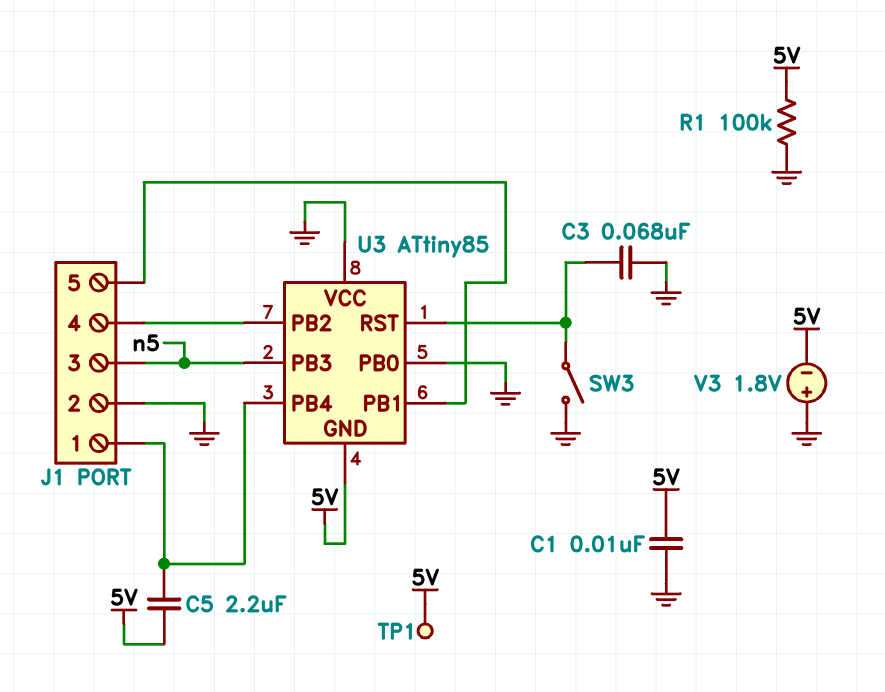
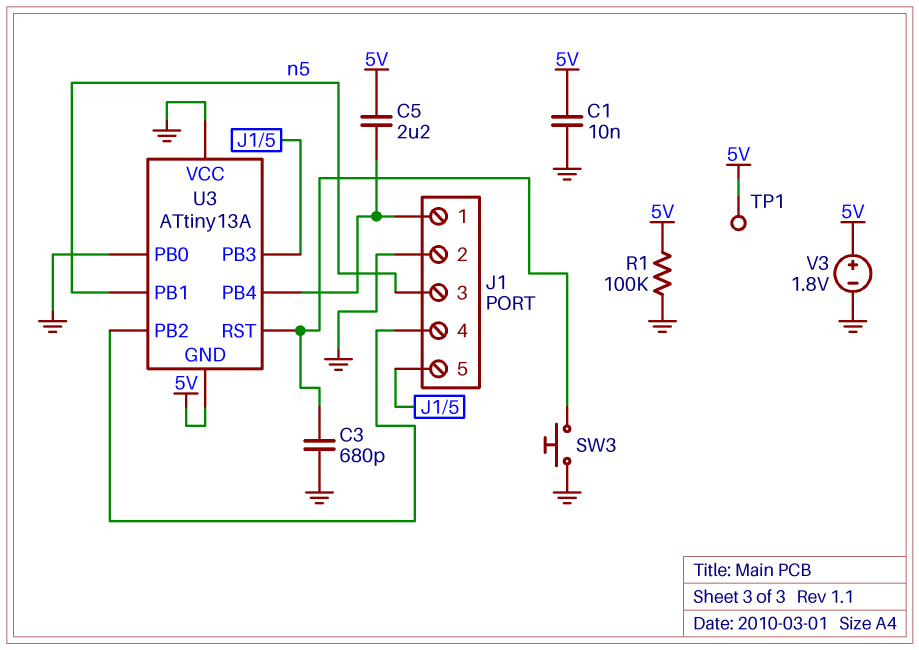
C3: 68nF (GND, U3/RST) -> 680pF (GND, U3/RST)
SW3: switch (GND, U3/RST) -> button (GND, U3/RST)
U3: ATtiny85 -> ATtiny13A
U3 pin PB1: J1/5 -> n5
U3 pin PB3: n5 -> J1/5
V3: 1.8V (plus GND, minus 5V) -> 1.8V (plus 5V, minus GND)

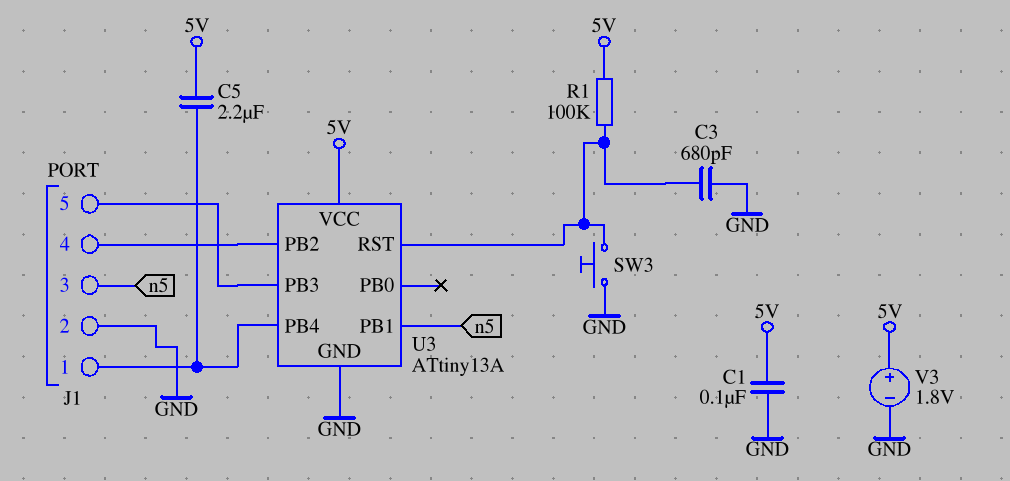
C1: 10nF (5V, GND) -> 100nF (5V, GND)
R1: 100k (5V, GND) -> 100k (5V, U3/RST)
TP1: test point (5V) -> none
U3 pin GND: 5V -> GND
U3 pin PB0: GND -> none
U3 pin VCC: GND -> 5V

